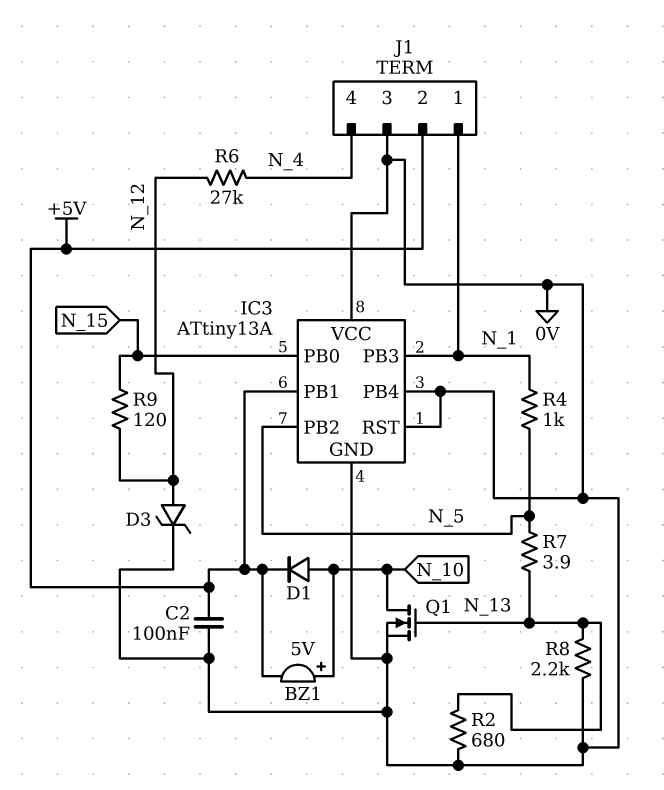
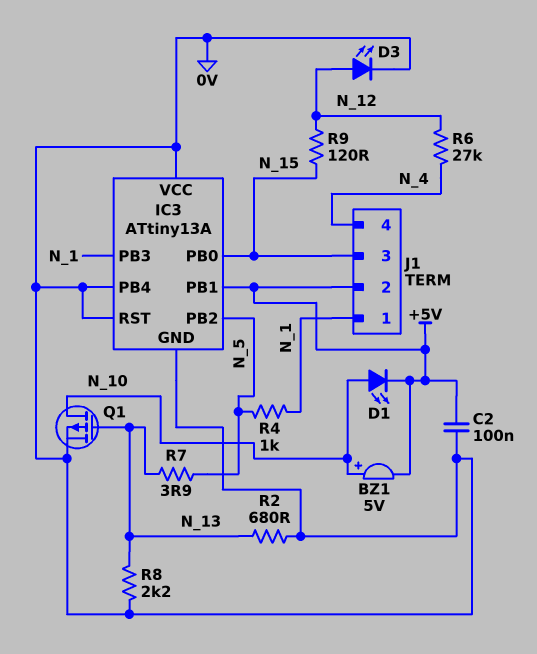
D1: diode (A N_10, K +5V) -> LED (A N_10, K +5V)
D3: zener (A N_12, K 0V) -> LED (A N_12, K 0V)
J1 pin 3: 0V -> N_15
Q1: NMOS (G N_13, D N_10, S 0V) -> PMOS (G N_13, D N_10, S 0V)

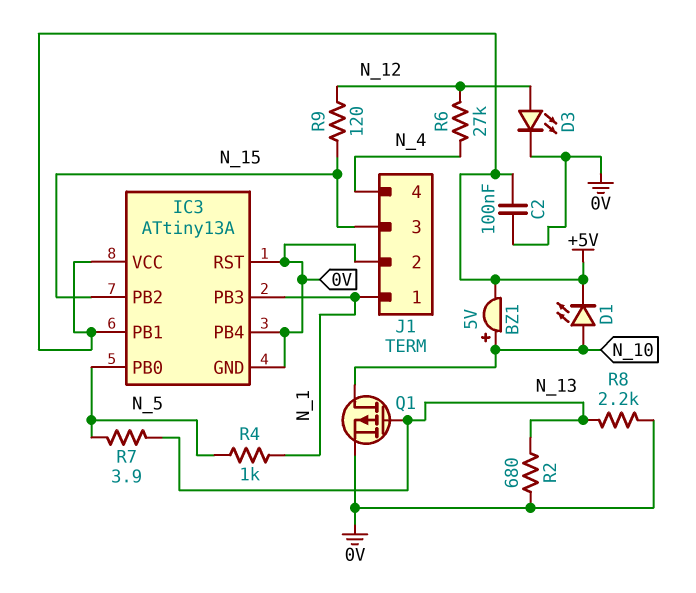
IC3 pin PB0: N_15 -> N_5
IC3 pin PB2: N_5 -> N_15
IC3 pin VCC: 0V -> +5V
J1 pin 2: +5V -> 0V

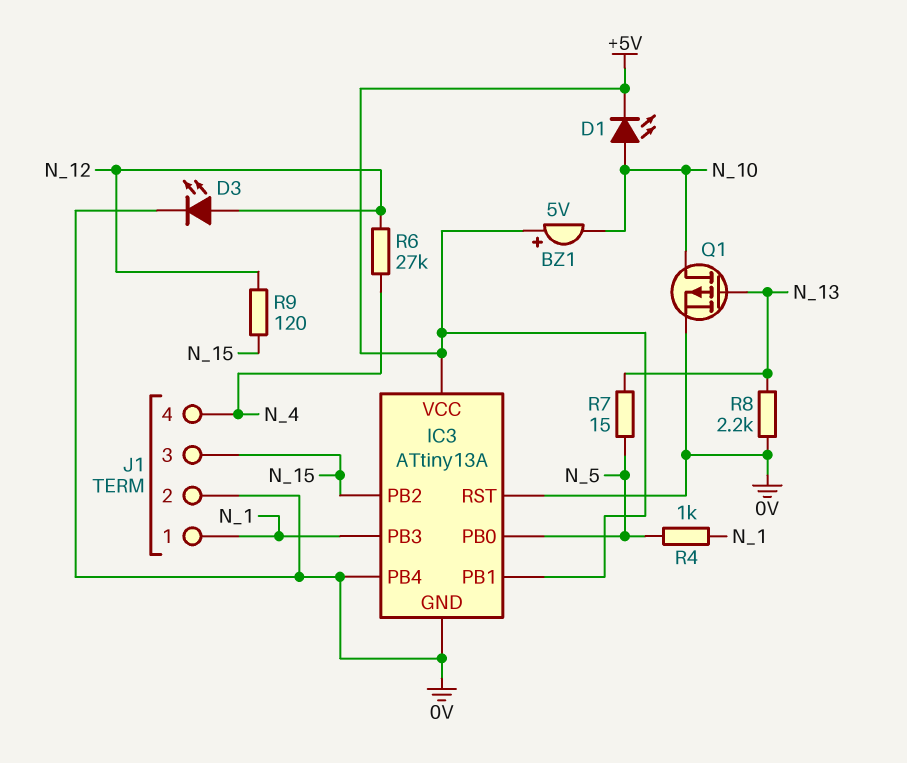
BZ1: buzzer 5V (plus N_10, minus +5V) -> buzzer 5V (plus +5V, minus N_10)
C2: 100nF (+5V, 0V) -> none
R2: 680 (0V, N_13) -> none
R7: 3.9 (N_5, N_13) -> 15 (N_5, N_13)

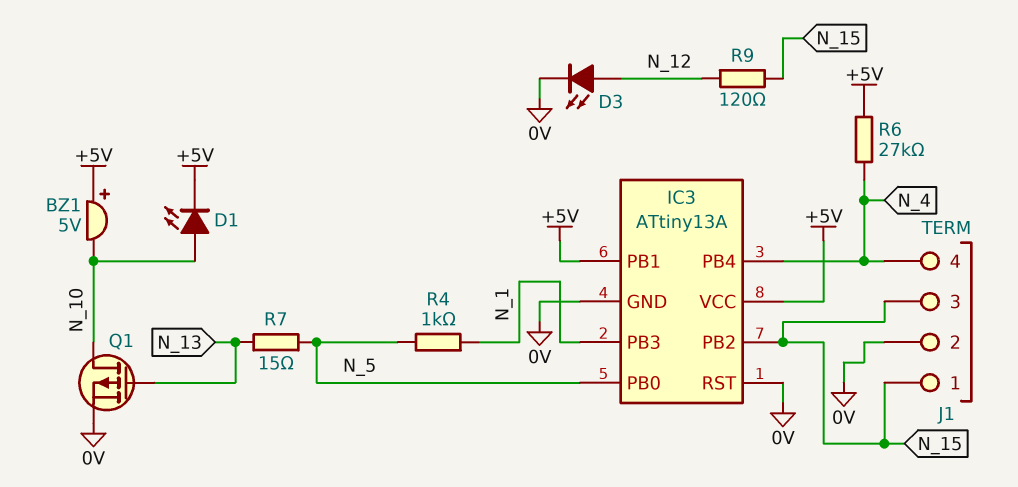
IC3 pin PB4: 0V -> N_4
J1 pin 1: N_1 -> N_15
R6: 27k (N_4, N_12) -> 27k (+5V, N_4)
R8: 2.2k (0V, N_13) -> none

